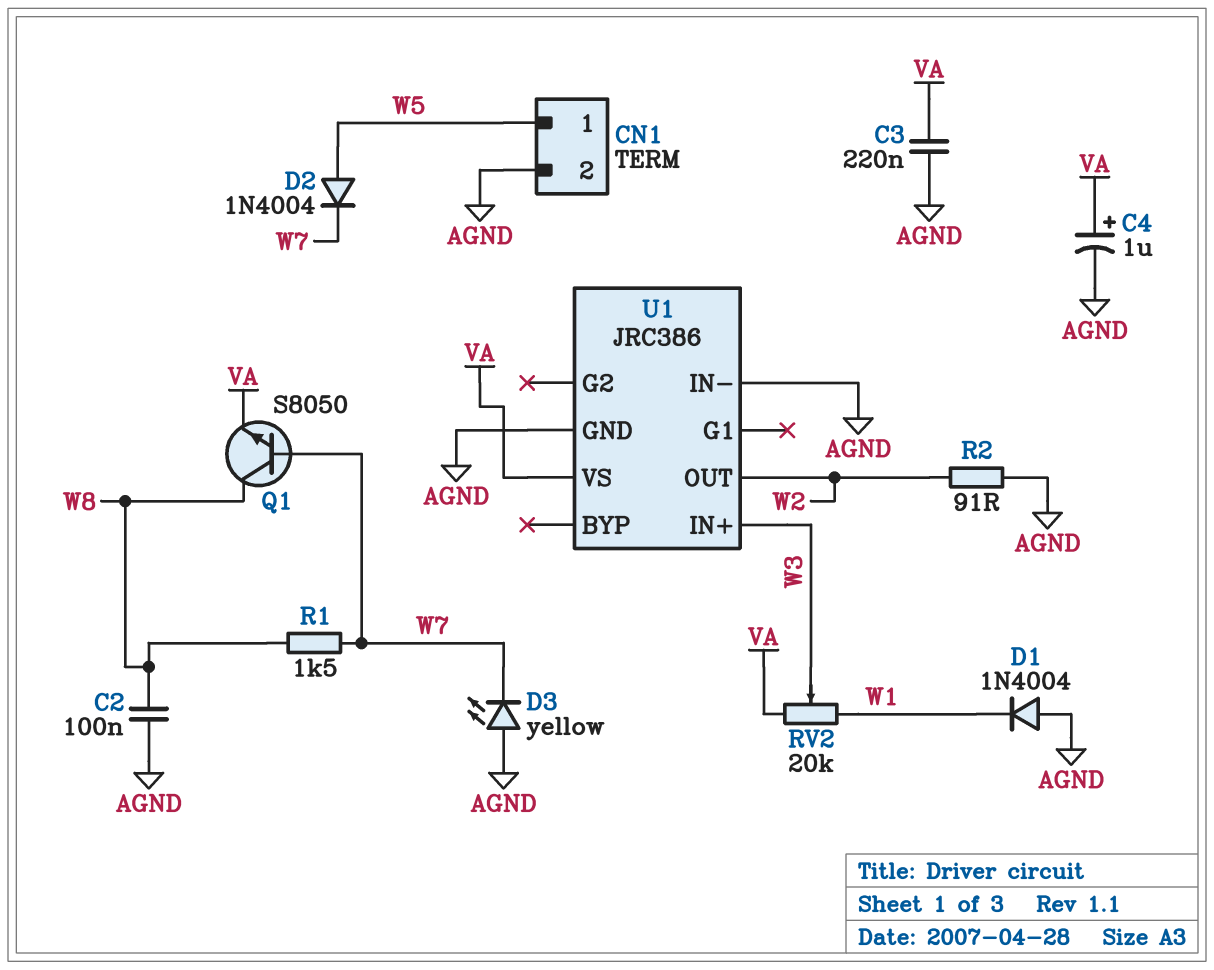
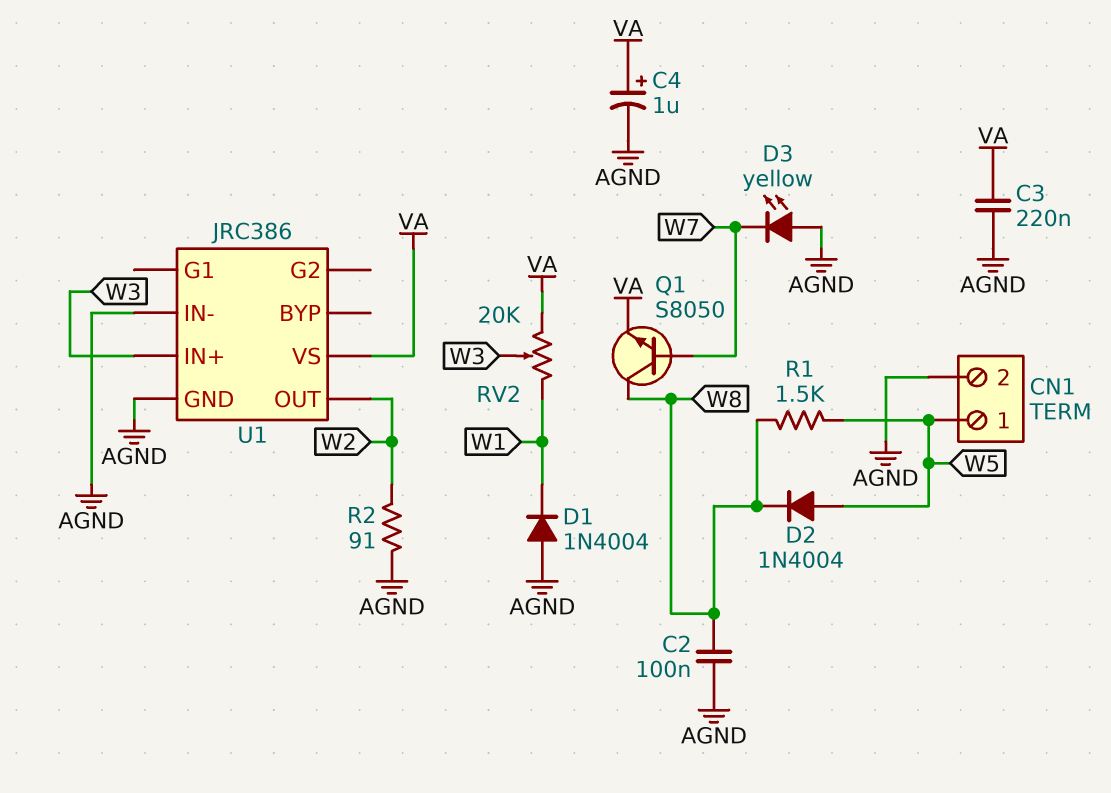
D2: diode 1N4004 (A W5, K W7) -> diode 1N4004 (A W5, K W8)
R1: 1.5k (W7, W8) -> 1.5k (W5, W8)

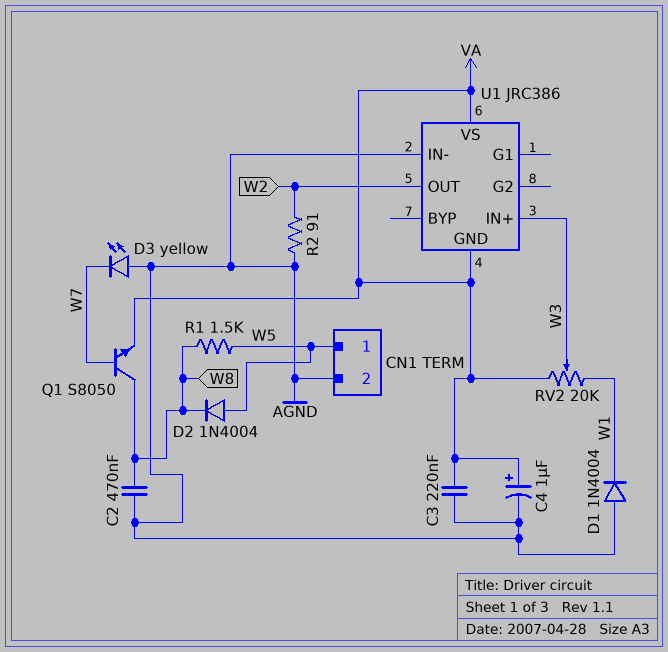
C2: 100nF (AGND, W8) -> 470nF (AGND, W8)
U1 pin GND: AGND -> VA

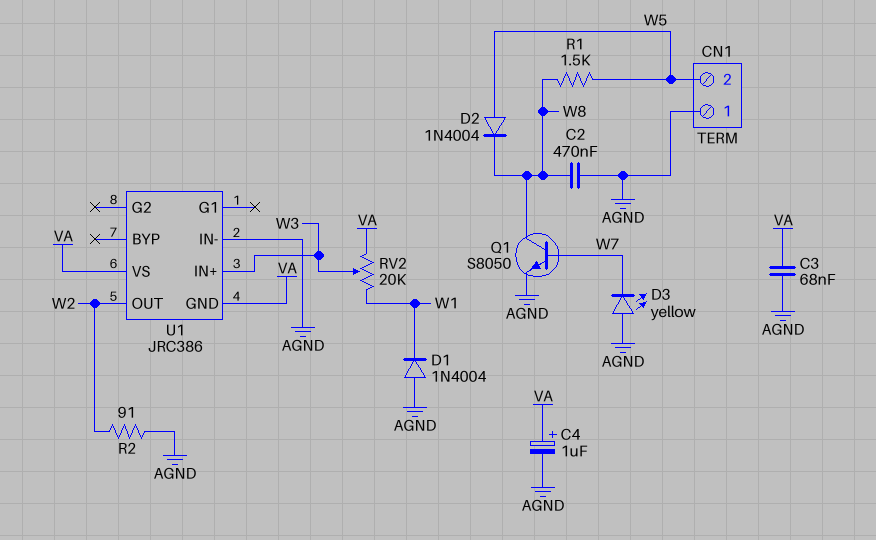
C3: 220nF (AGND, VA) -> 68nF (AGND, VA)
CN1 pin 1: W5 -> AGND
CN1 pin 2: AGND -> W5
Q1: NPN S8050 (B W7, C W8, E VA) -> NPN S8050 (B W7, C W8, E AGND)

